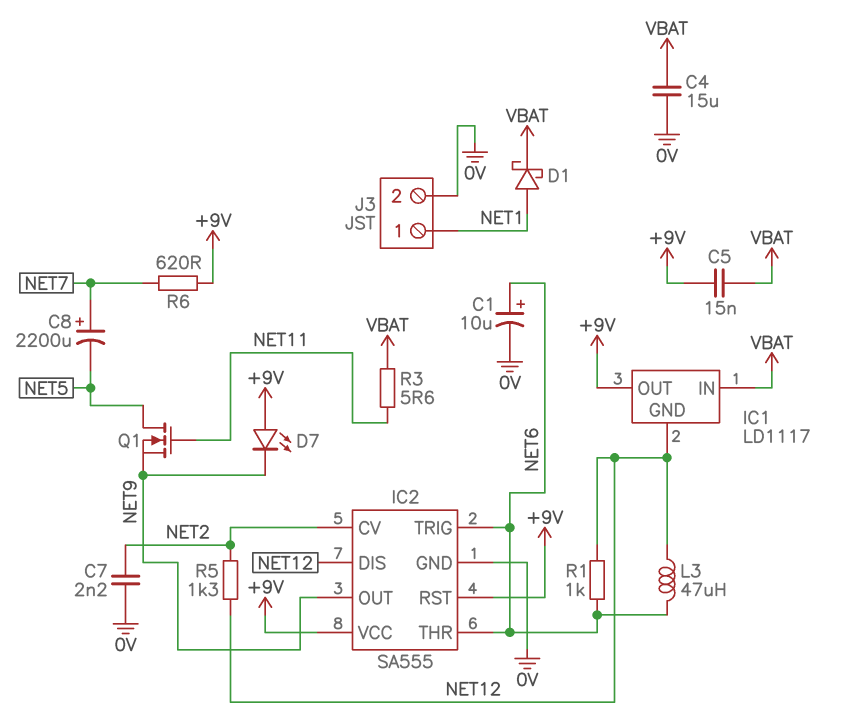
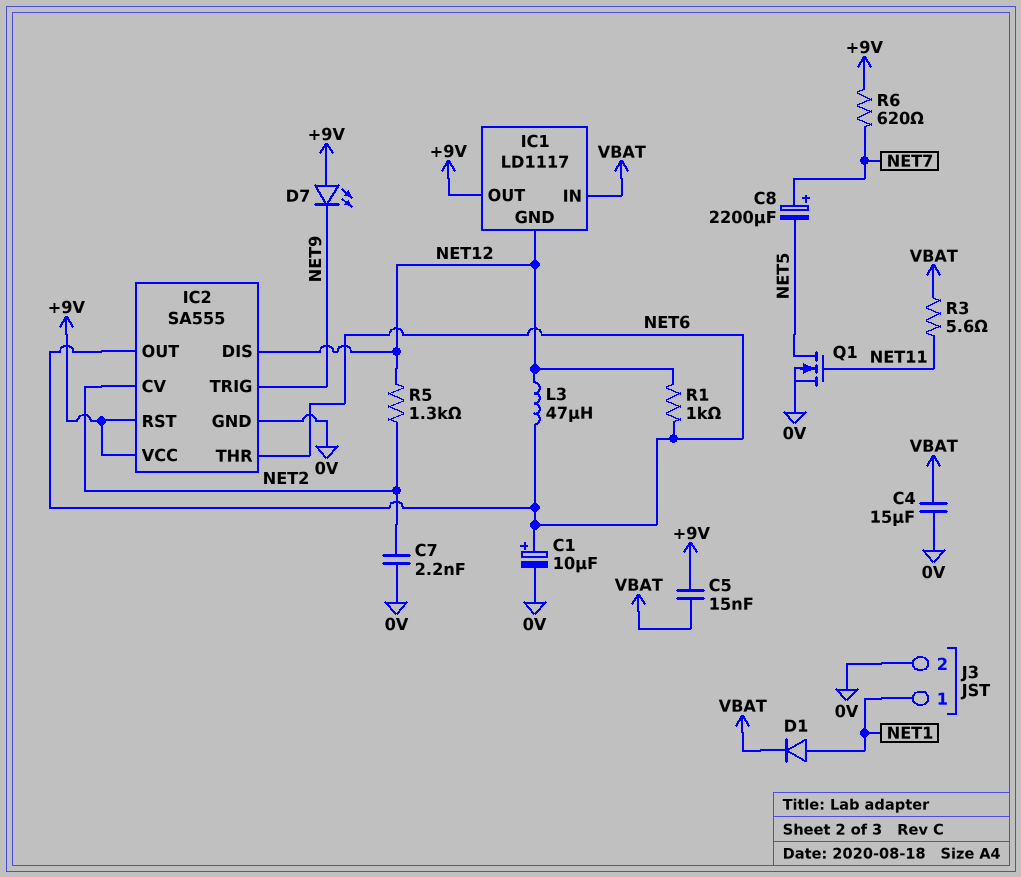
D1: schottky (A NET1, K VBAT) -> diode (A NET1, K VBAT)
IC2 pin OUT: NET9 -> NET6
IC2 pin TRIG: NET6 -> NET9
Q1: NMOS (G NET11, D NET5, S NET9) -> NMOS (G NET11, D NET5, S 0V)

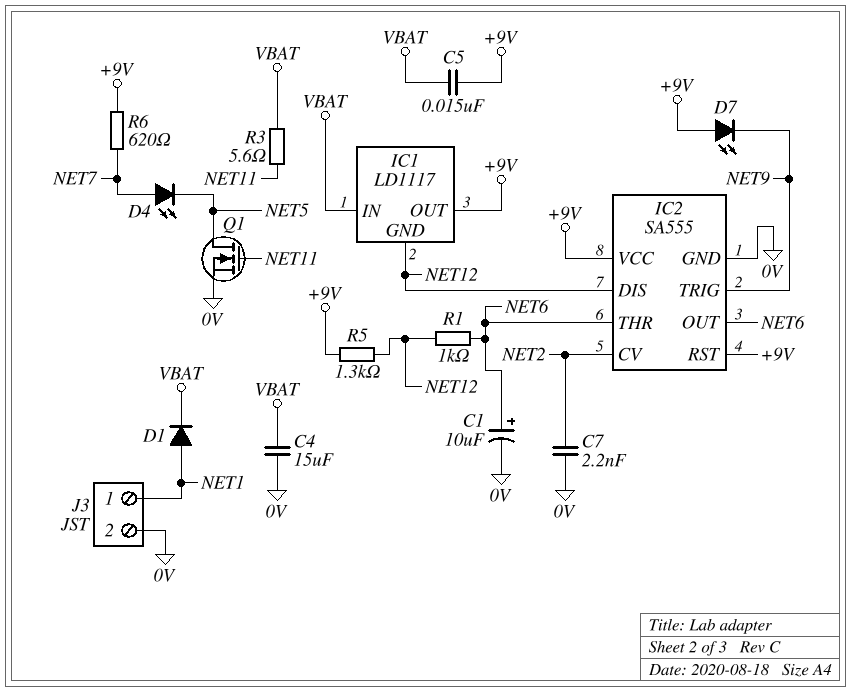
C8: 2200uF (plus NET7, minus NET5) -> none
D4: none -> LED (A NET7, K NET5)
L3: 47uH (NET6, NET12) -> none
R5: 1.3k (NET2, NET12) -> 1.3k (+9V, NET12)

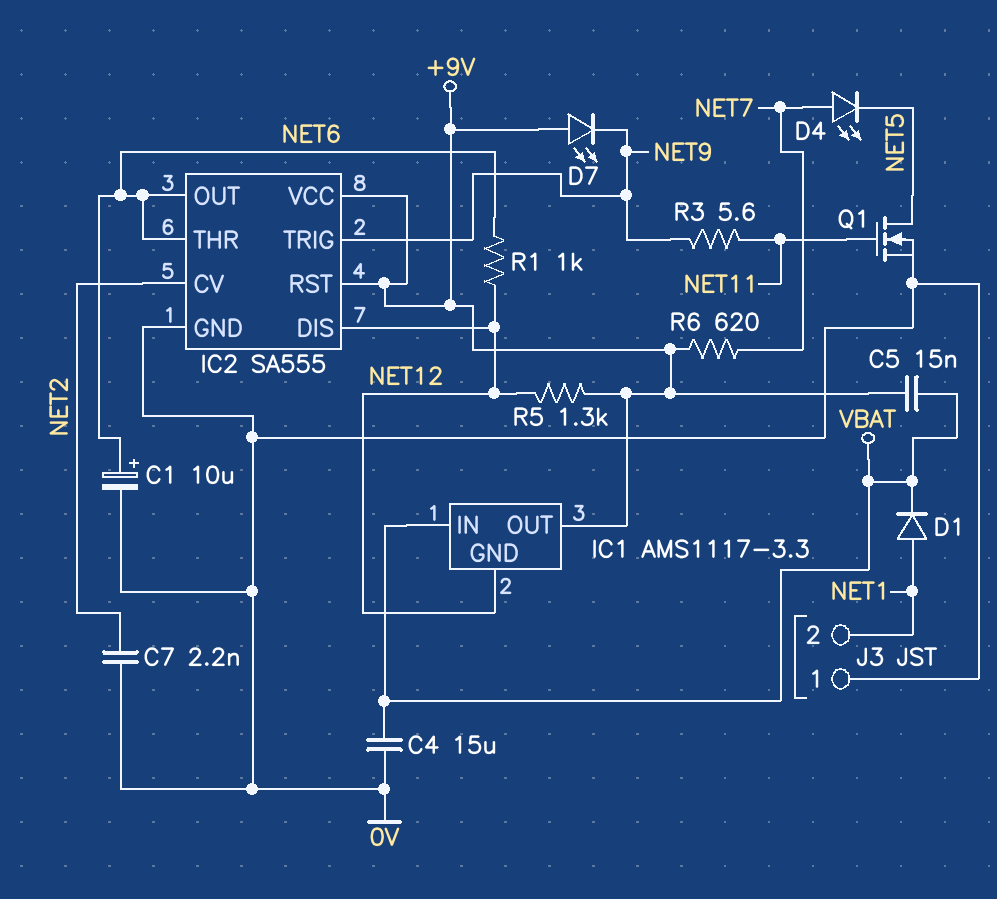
IC1: LD1117 -> AMS1117-3.3
J3 pin 1: NET1 -> 0V
J3 pin 2: 0V -> NET1
R3: 5.6 (NET11, VBAT) -> 5.6 (NET9, NET11)

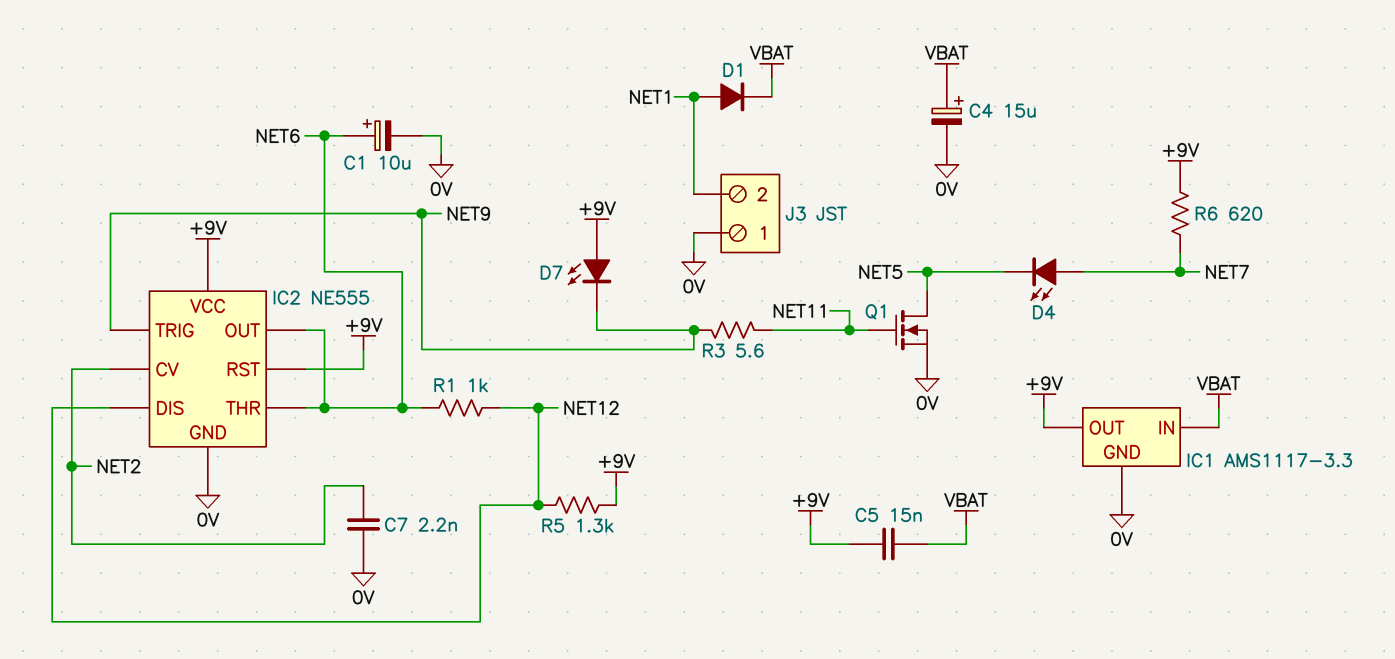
C4: 15uF (0V, VBAT) -> 15uF (plus VBAT, minus 0V)
IC1 pin GND: NET12 -> 0V
IC2: SA555 -> NE555

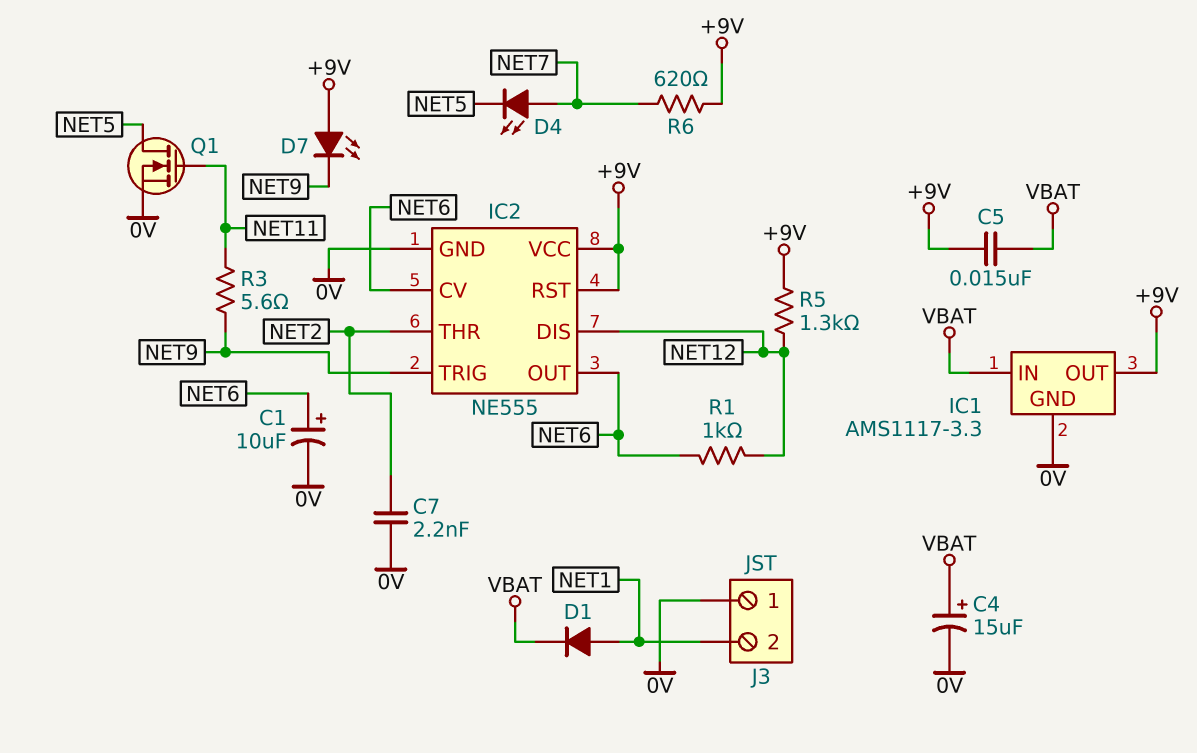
IC2 pin CV: NET2 -> NET6
IC2 pin THR: NET6 -> NET2

